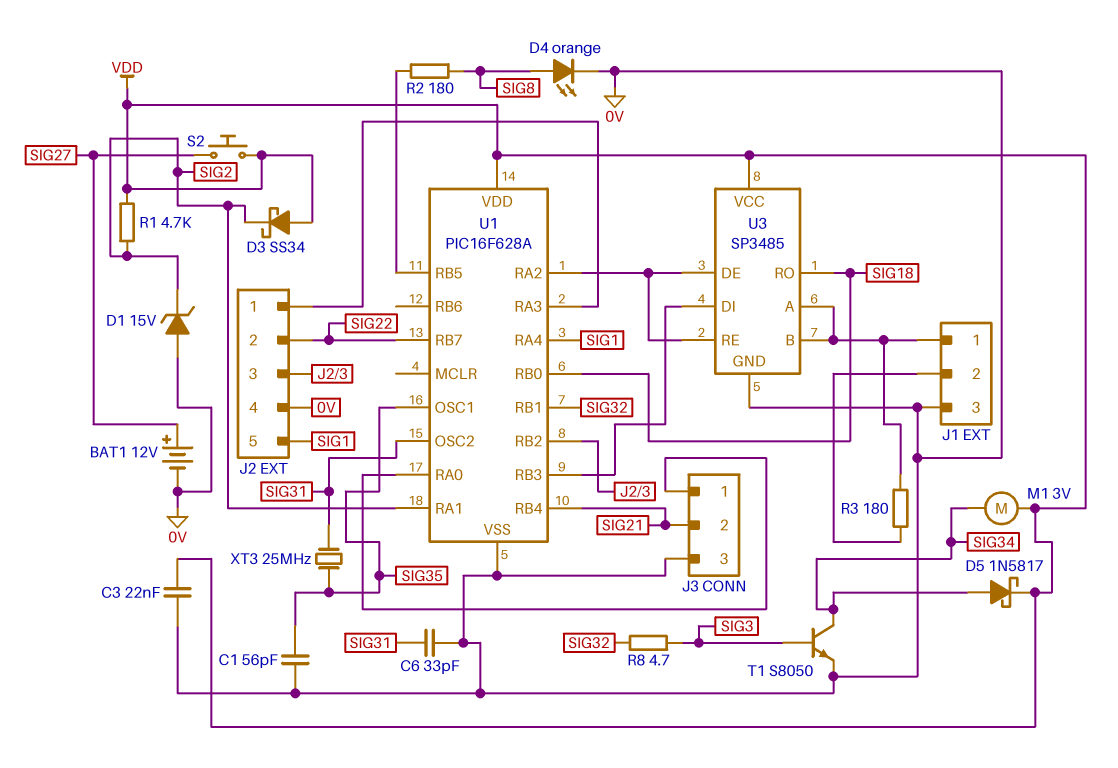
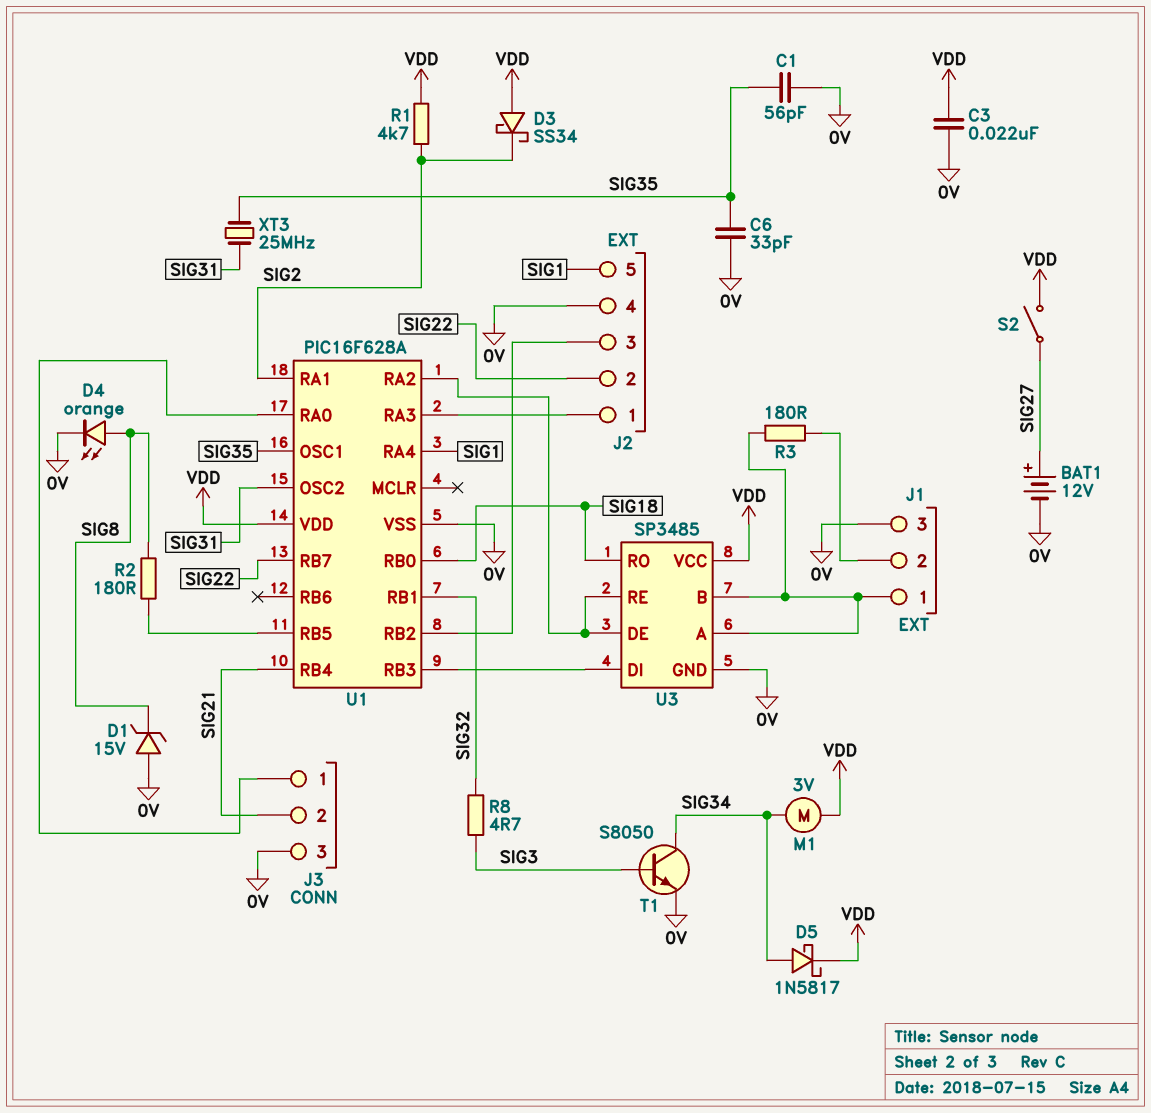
C6: 33pF (0V, SIG31) -> 33pF (0V, SIG35)
D1: zener 15V (A 0V, K SIG2) -> zener 15V (A 0V, K SIG8)
S2: button (SIG27, VDD) -> switch (SIG27, VDD)

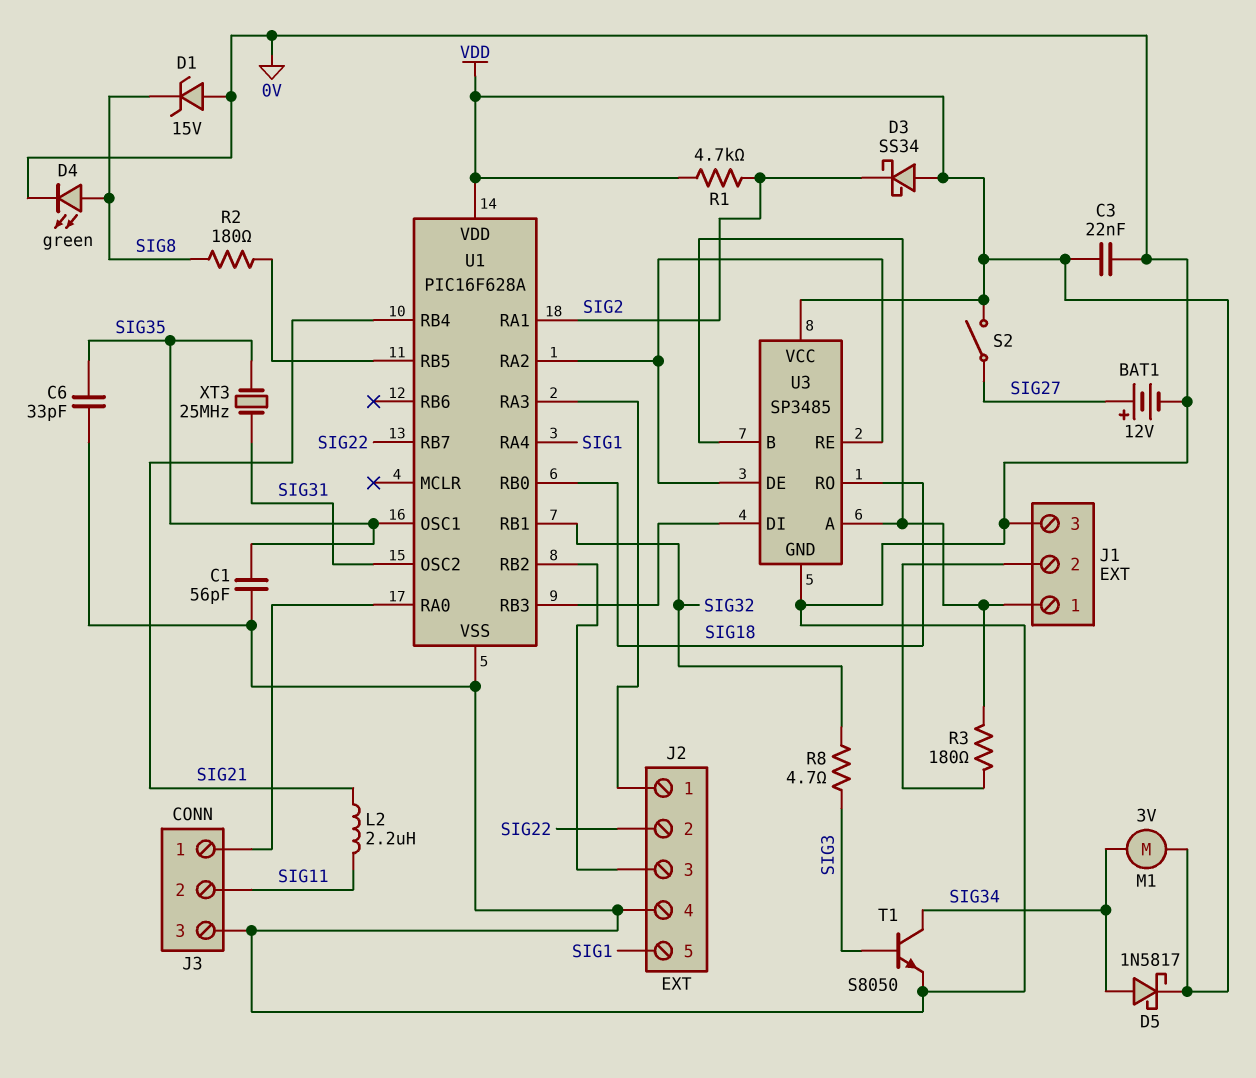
D4: LED orange (A SIG8, K 0V) -> LED green (A SIG8, K 0V)
J3 pin 2: SIG21 -> SIG11
L2: none -> 2.2uH (SIG11, SIG21)

